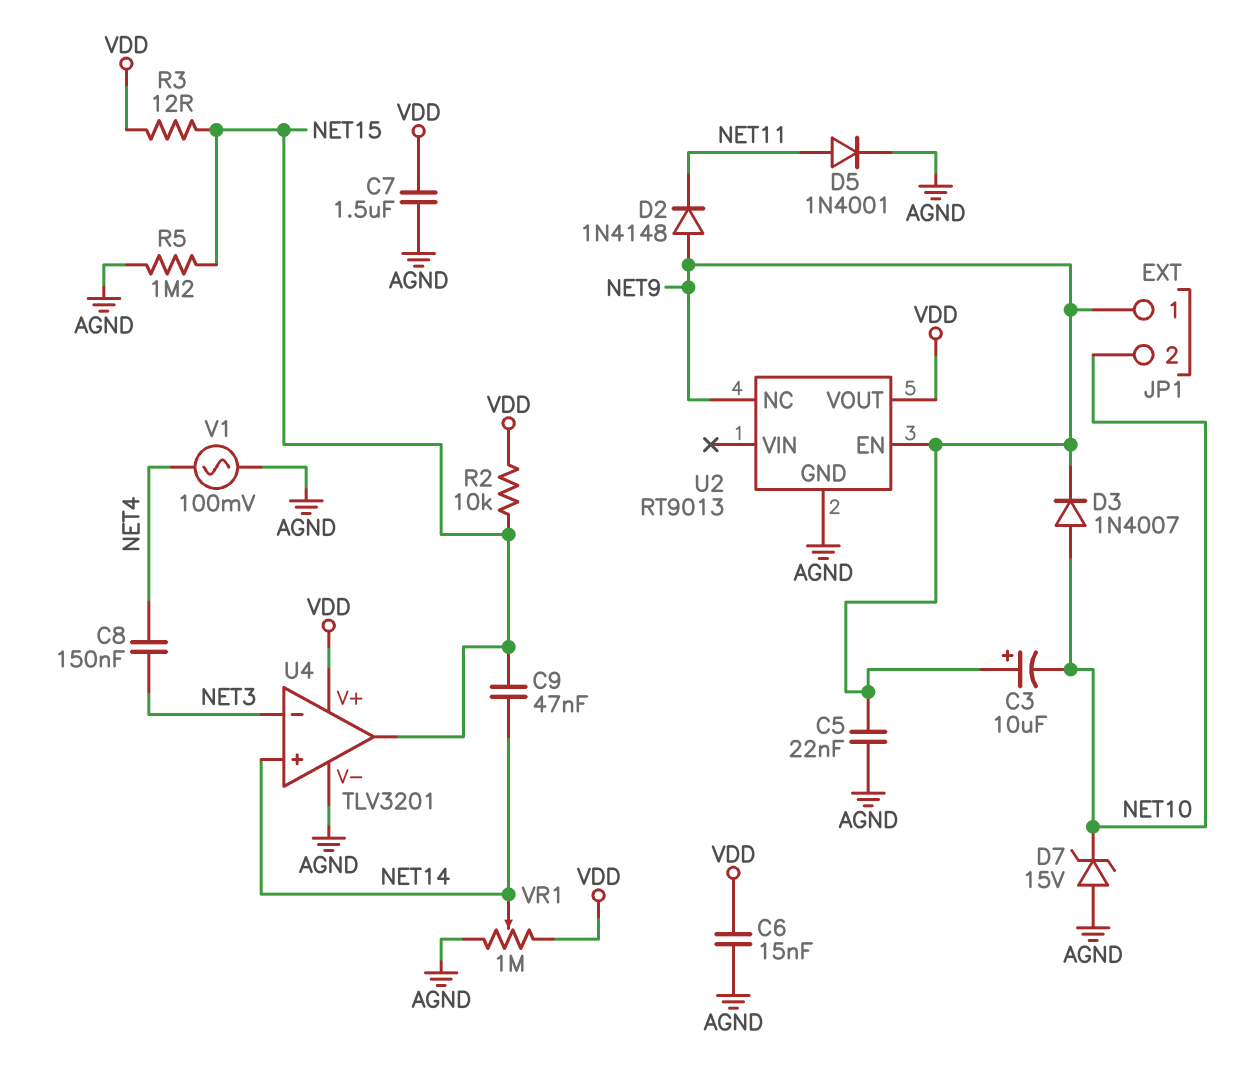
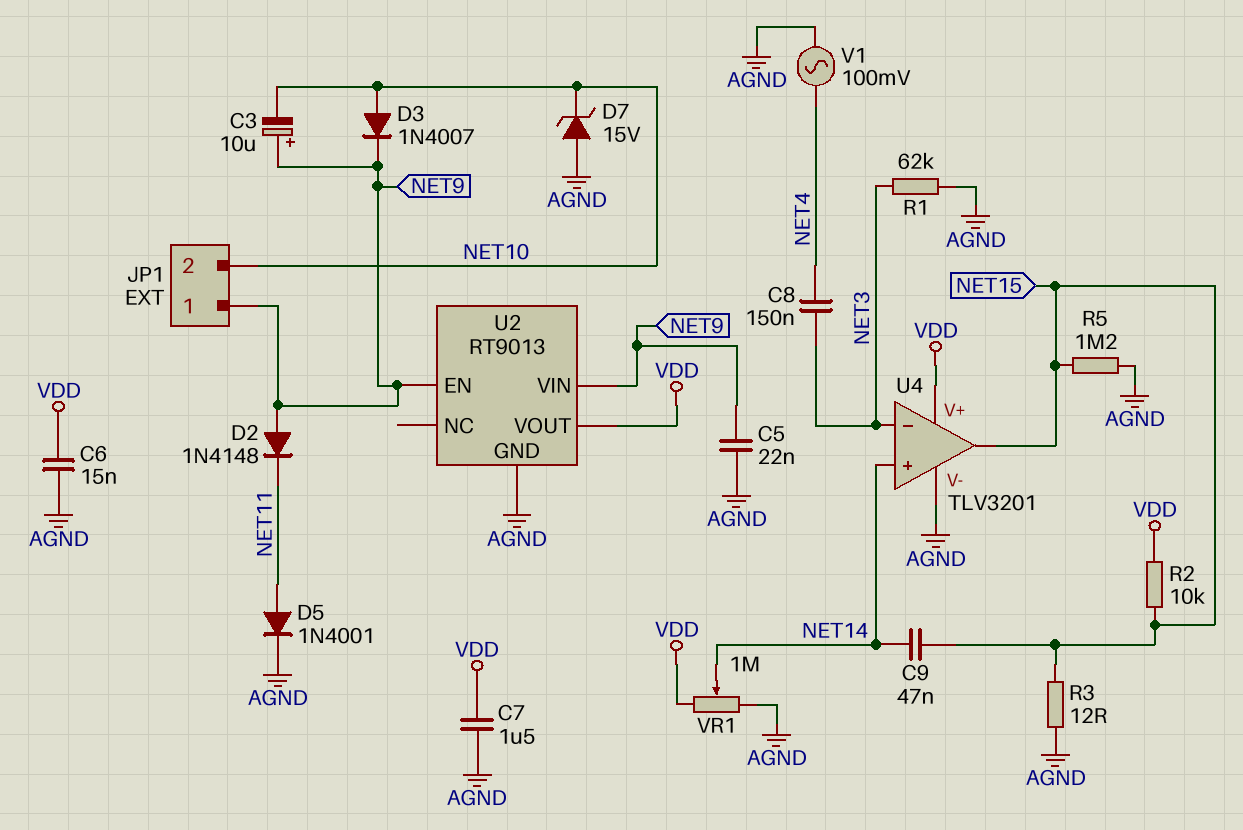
R1: none -> 62k (AGND, NET3)
R3: 12 (NET15, VDD) -> 12 (AGND, NET15)
U2 pin NC: NET9 -> none
U2 pin VIN: none -> NET9

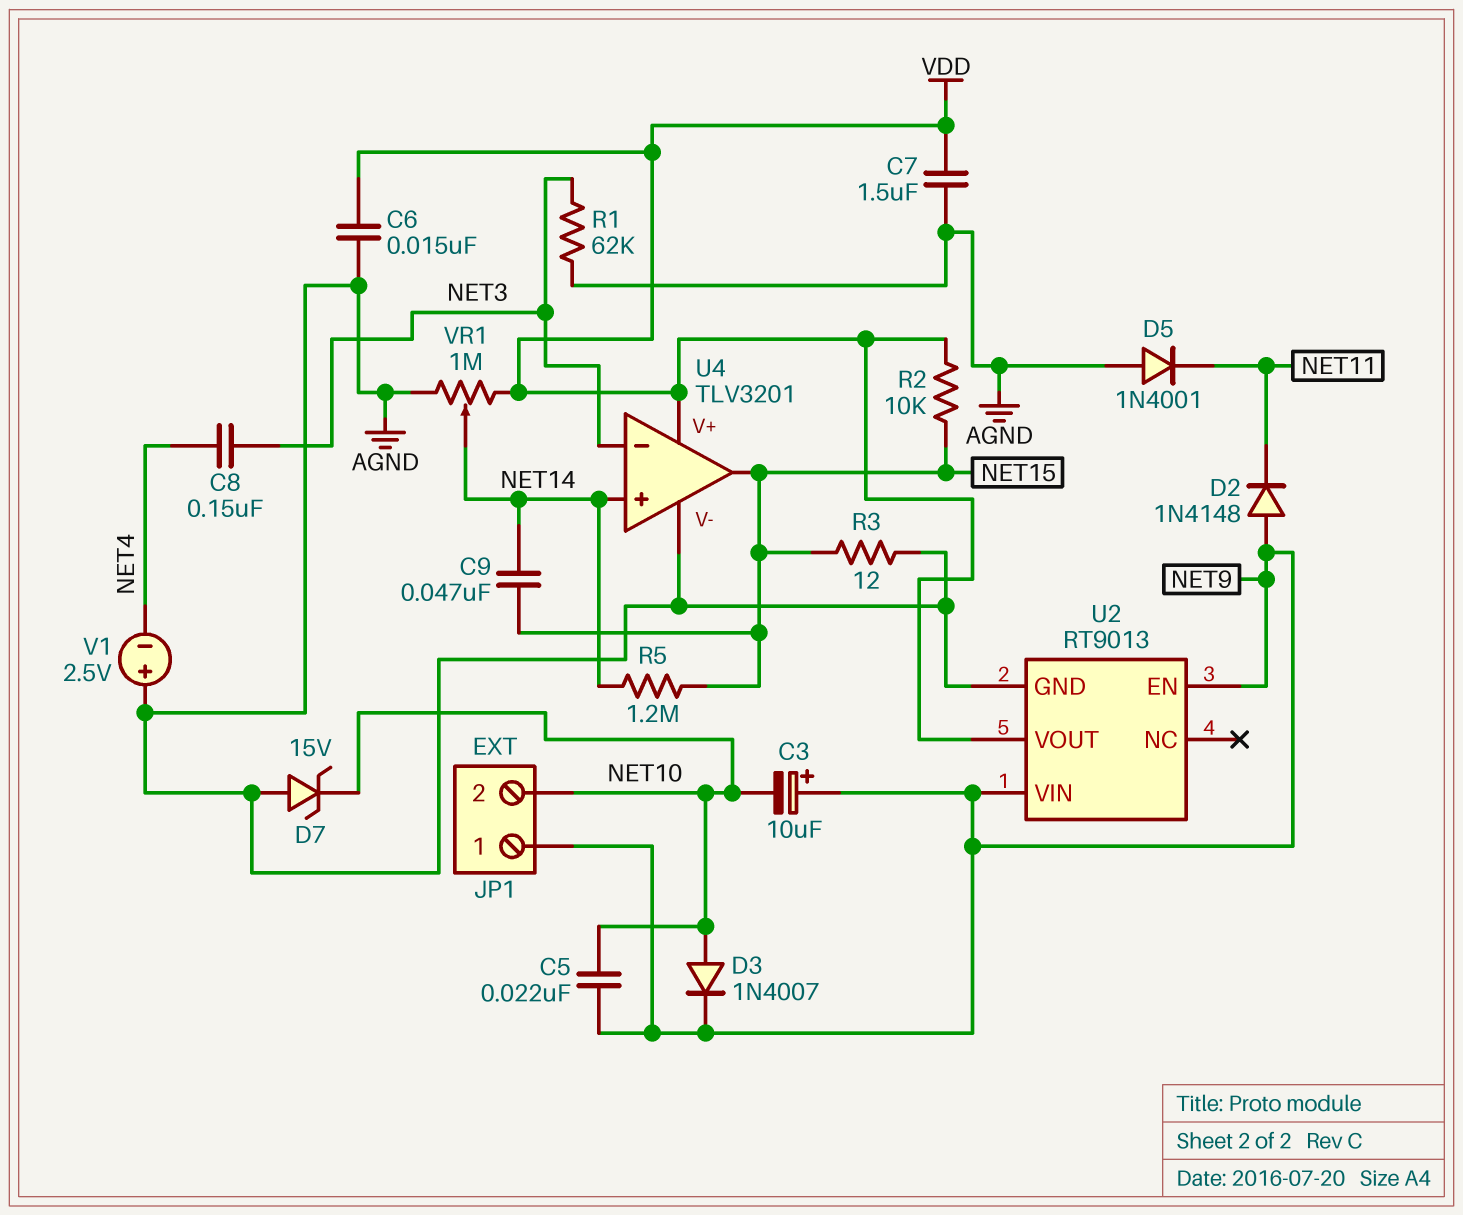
C5: 22nF (AGND, NET9) -> 22nF (NET9, NET10)
D5: diode 1N4001 (A NET11, K AGND) -> diode 1N4001 (A AGND, K NET11)
R5: 1.2M (AGND, NET15) -> 1.2M (NET14, NET15)
V1: AC 100mV (AGND, NET4) -> 2.5V (plus AGND, minus NET4)

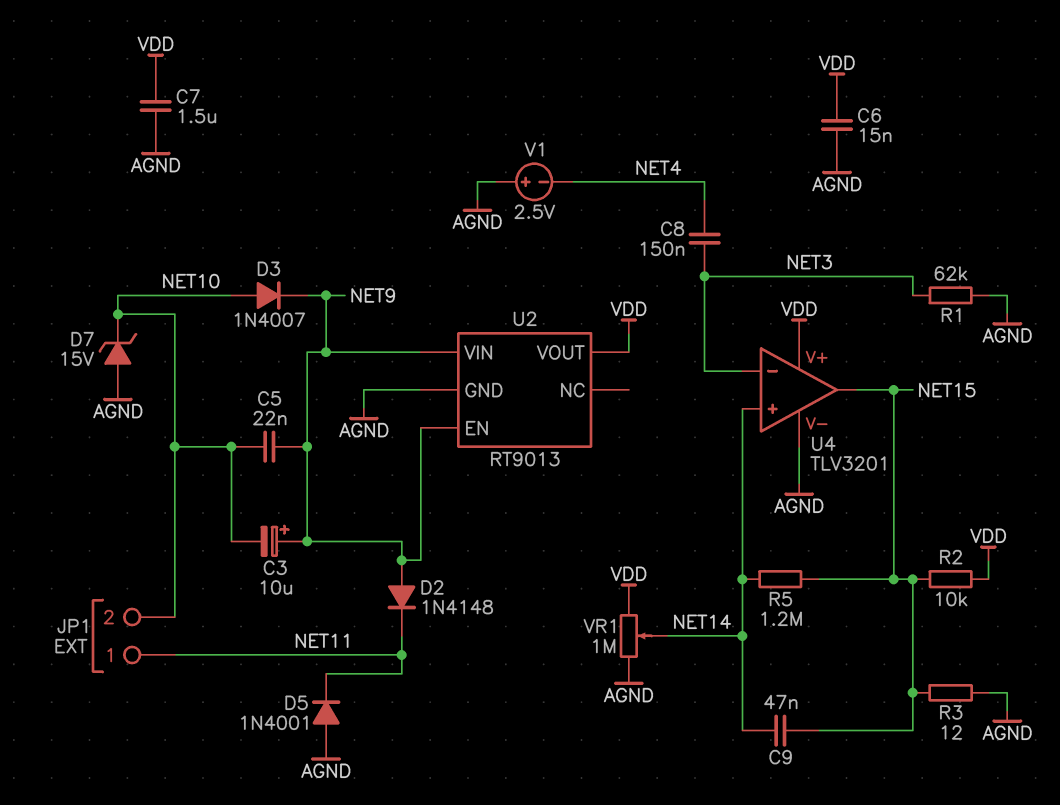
JP1 pin 1: NET9 -> NET11

